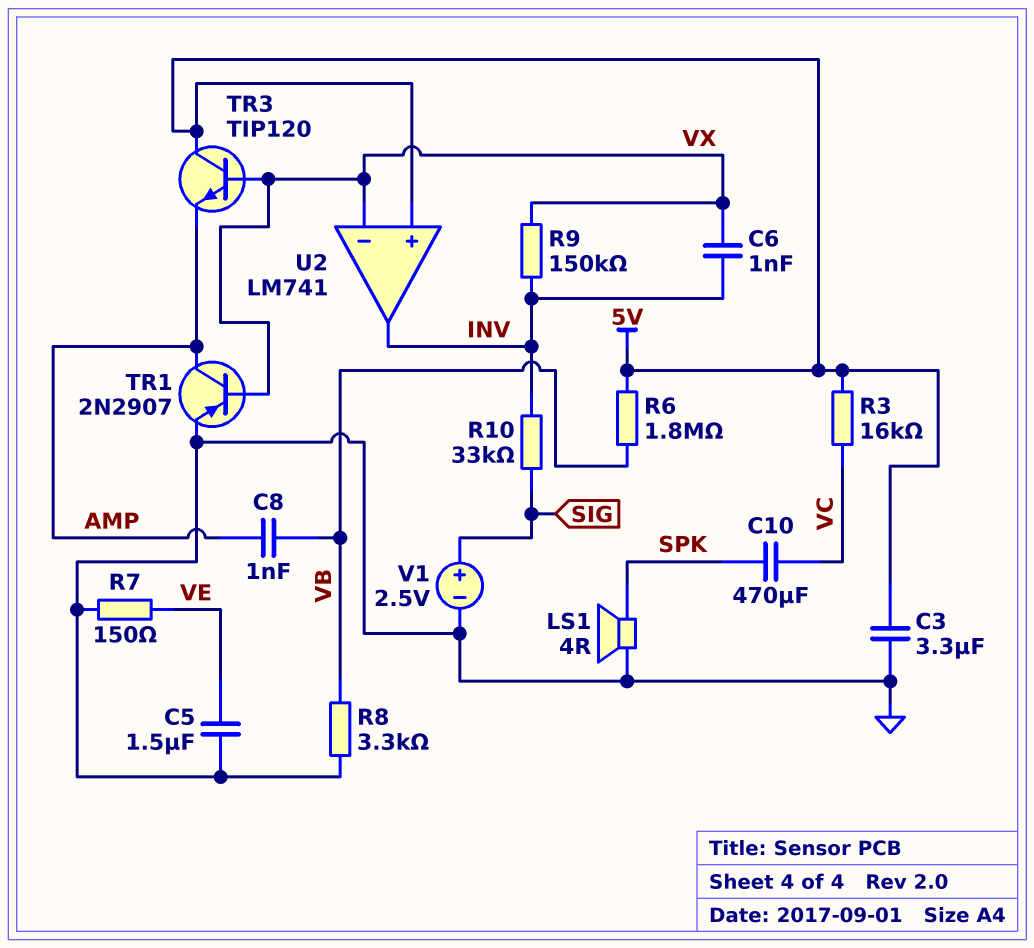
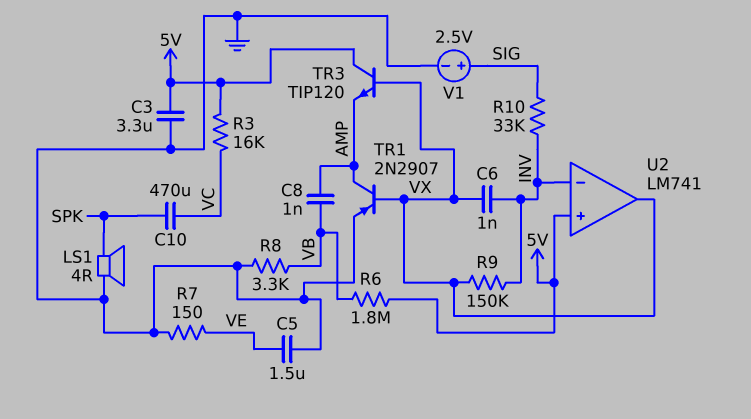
U2 pin in-: VX -> INV
U2 pin out: INV -> VX

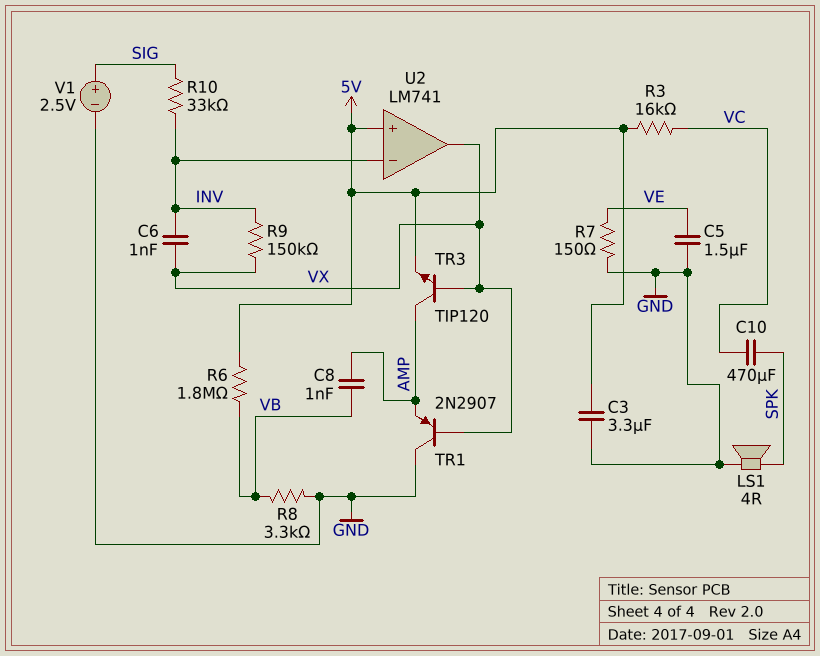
TR1: PNP 2N2907 (B VX, C AMP, E GND) -> PNP 2N2907 (B VX, C GND, E AMP)
TR3: NPN TIP120 (B VX, C 5V, E AMP) -> NPN TIP120 (B VX, C AMP, E 5V)

